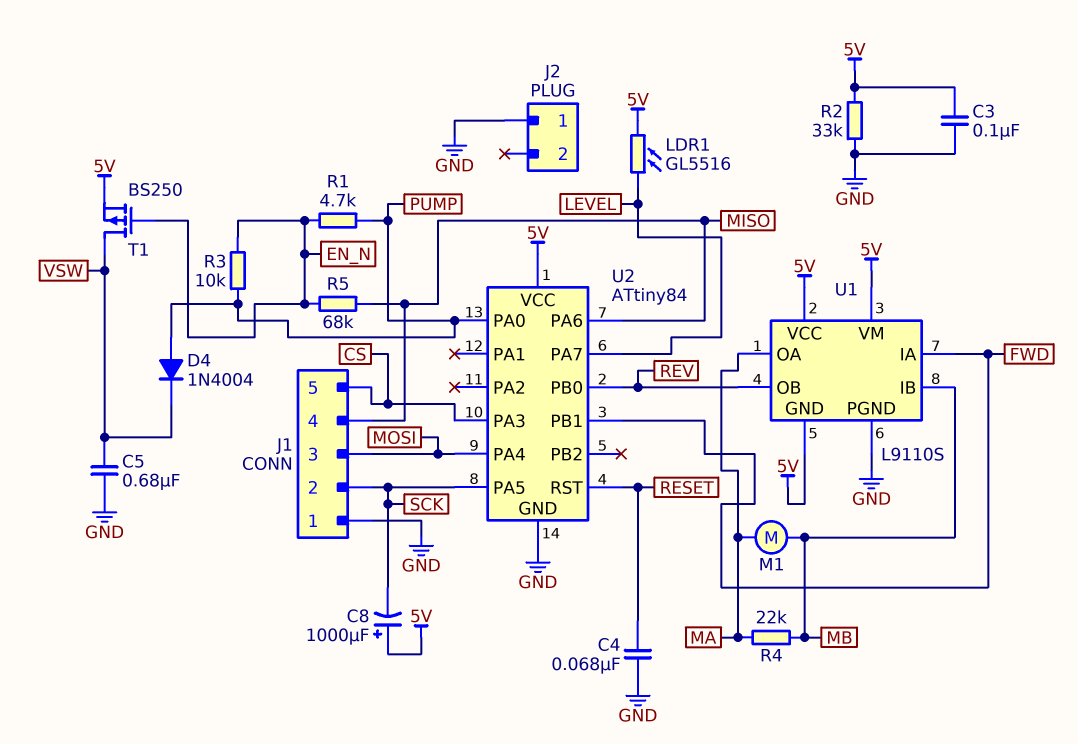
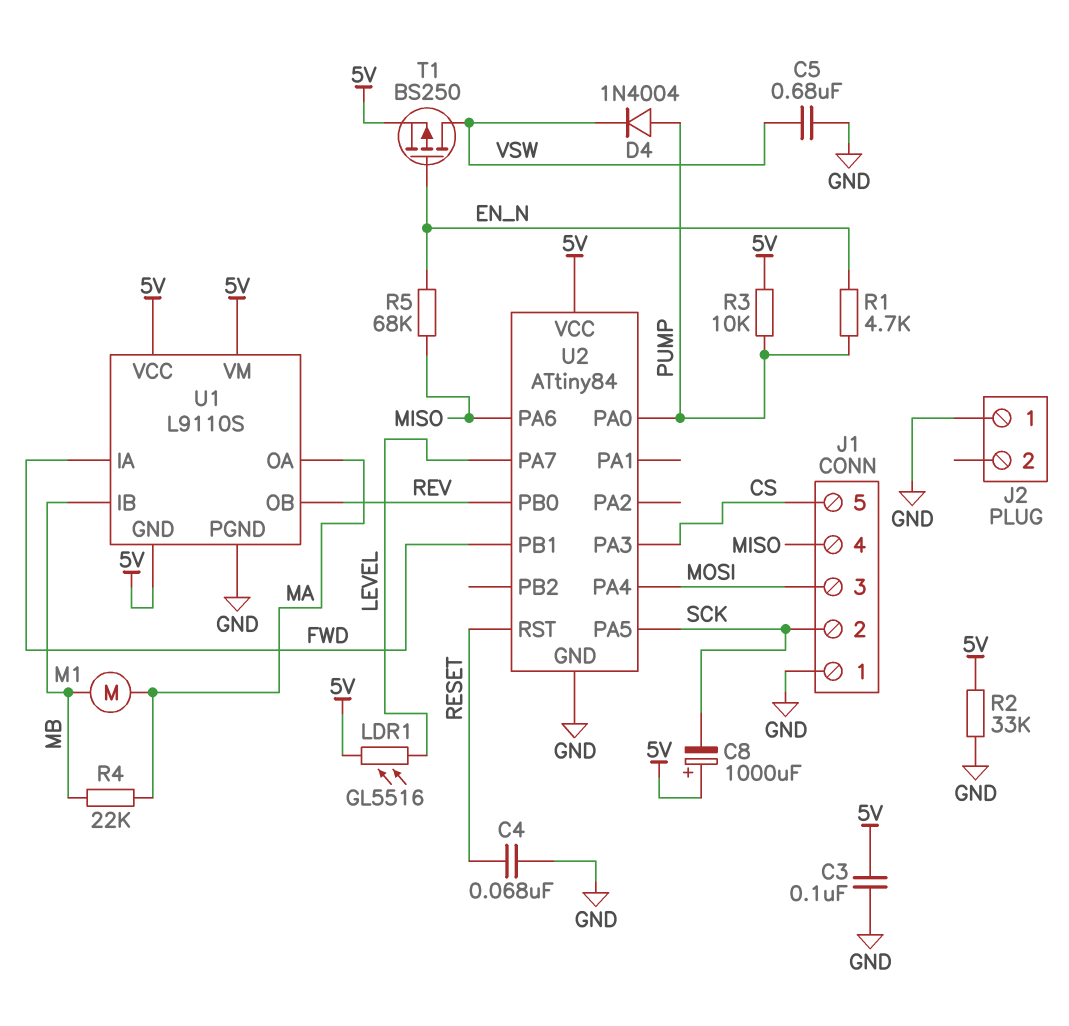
R3: 10k (EN_N, PUMP) -> 10k (5V, PUMP)

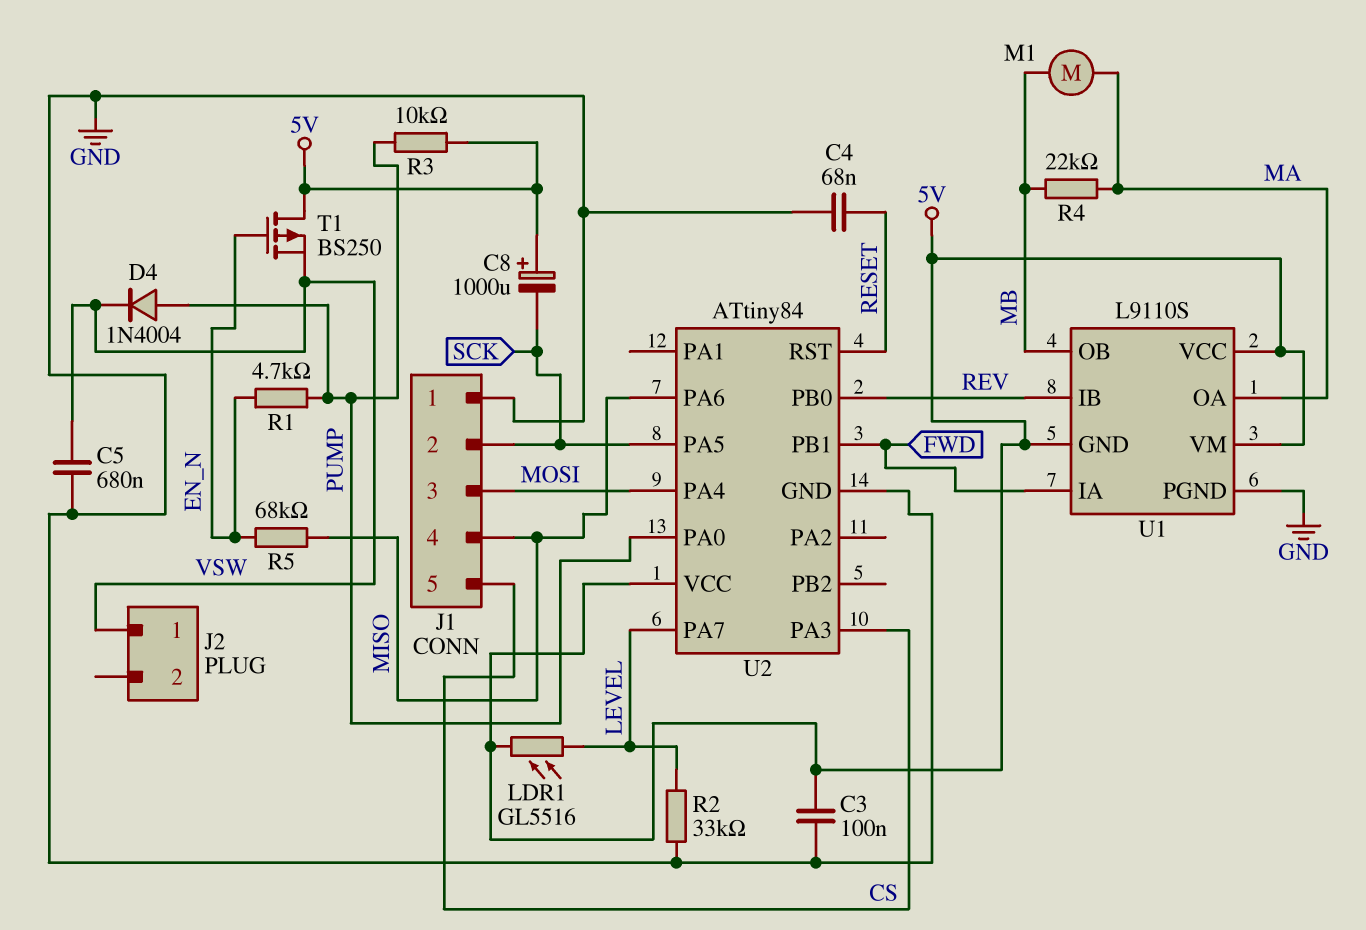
J2 pin 1: GND -> VSW
R2: 33k (5V, GND) -> 33k (GND, LEVEL)
T1: PMOS BS250 (G EN_N, D VSW, S 5V) -> PMOS BS250 (G EN_N, D 5V, S VSW)
U1 pin IB: MB -> REV
U1 pin OB: REV -> MB

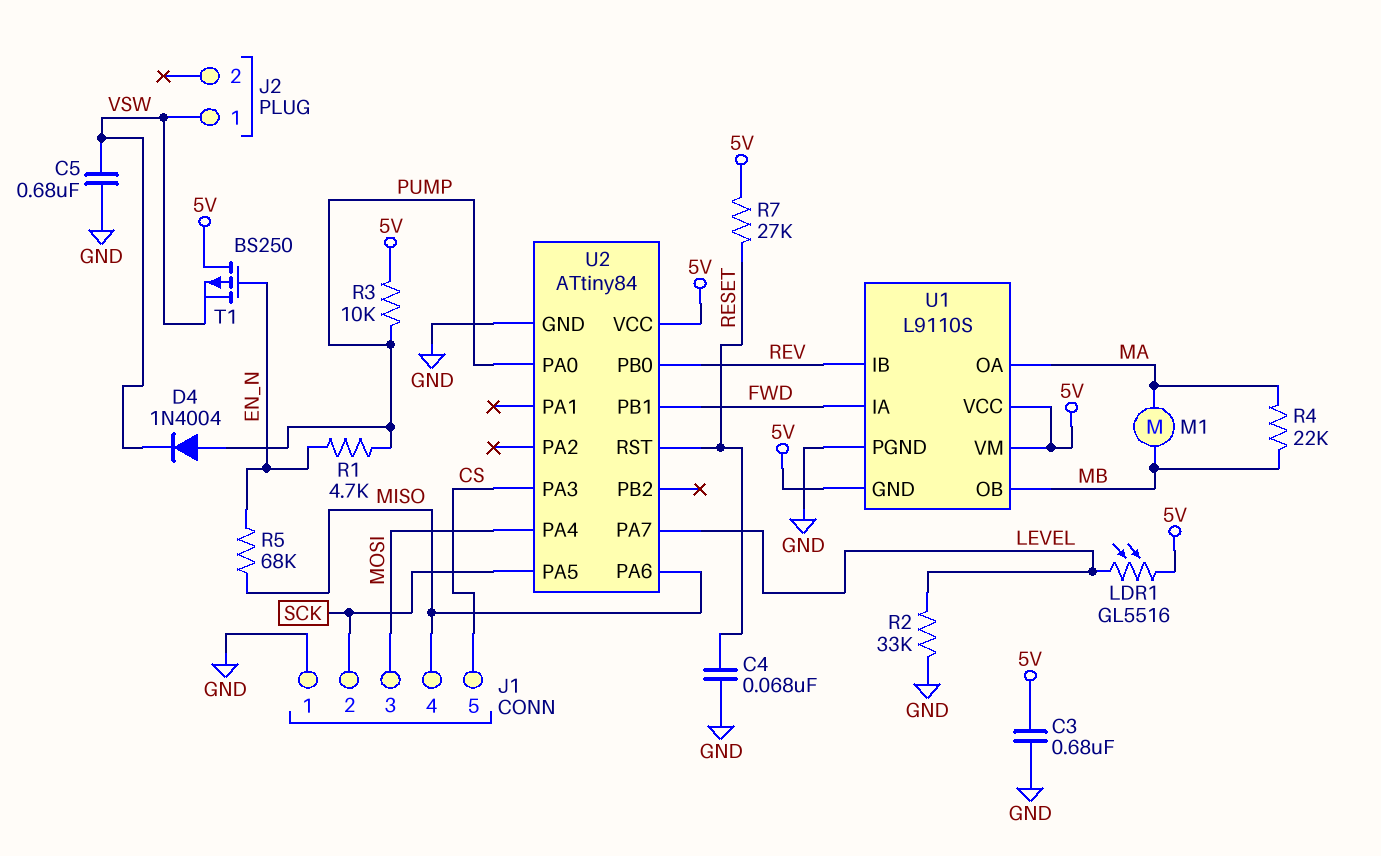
C3: 100nF (5V, GND) -> 680nF (5V, GND)
C8: 1000uF (plus 5V, minus SCK) -> none
R7: none -> 27k (5V, RESET)

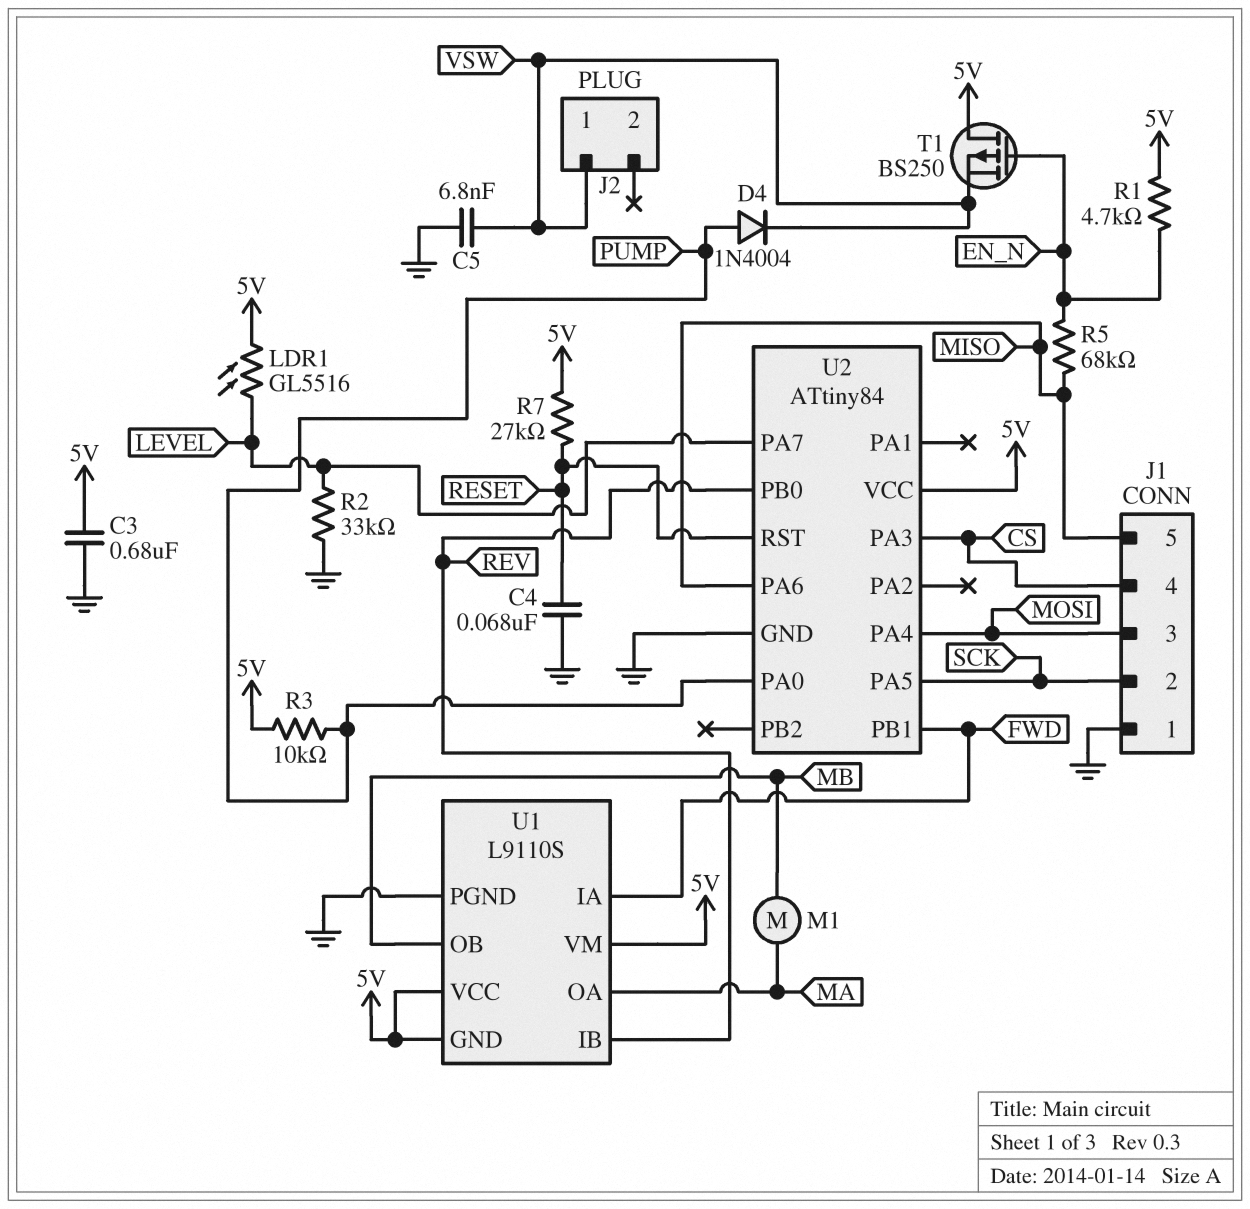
C5: 680nF (GND, VSW) -> 6.8nF (GND, VSW)
J1 pin 4: MISO -> CS
J1 pin 5: CS -> MISO
R1: 4.7k (EN_N, PUMP) -> 4.7k (5V, EN_N)
R4: 22k (MA, MB) -> none

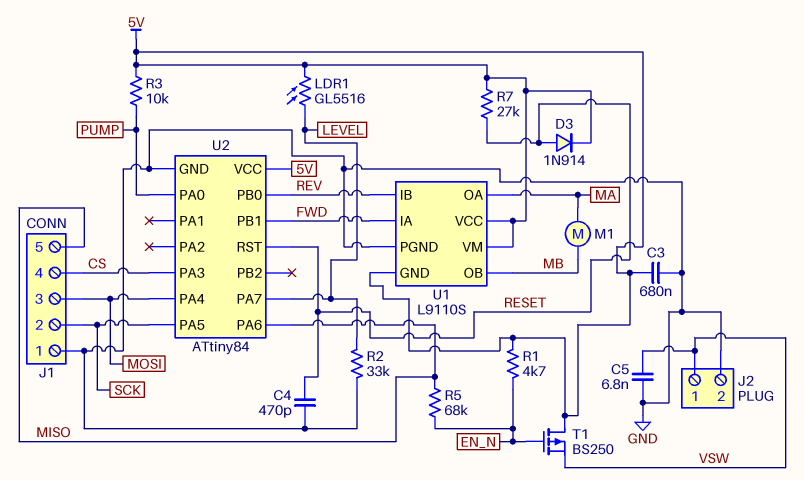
C4: 68nF (GND, RESET) -> 470pF (GND, RESET)
D3: none -> diode 1N914 (A RESET, K 5V)
D4: diode 1N4004 (A PUMP, K VSW) -> none
J2 pin 2: none -> GND

